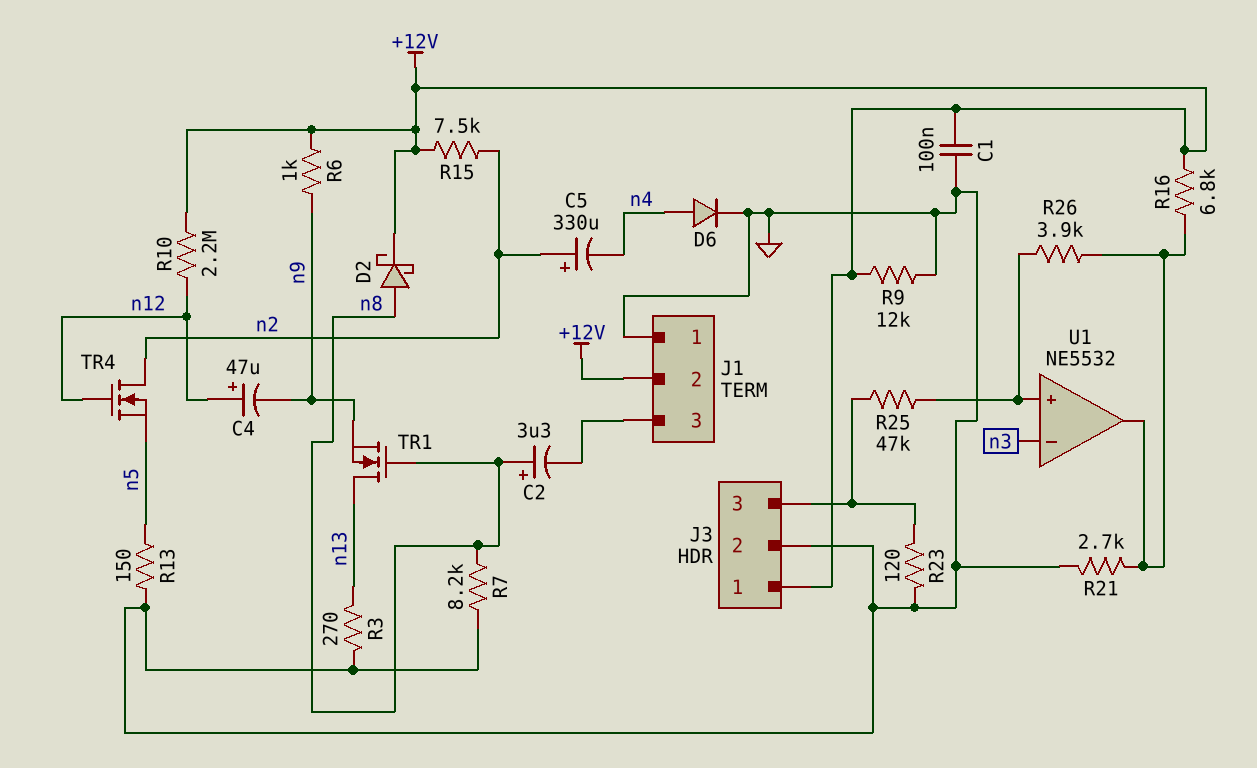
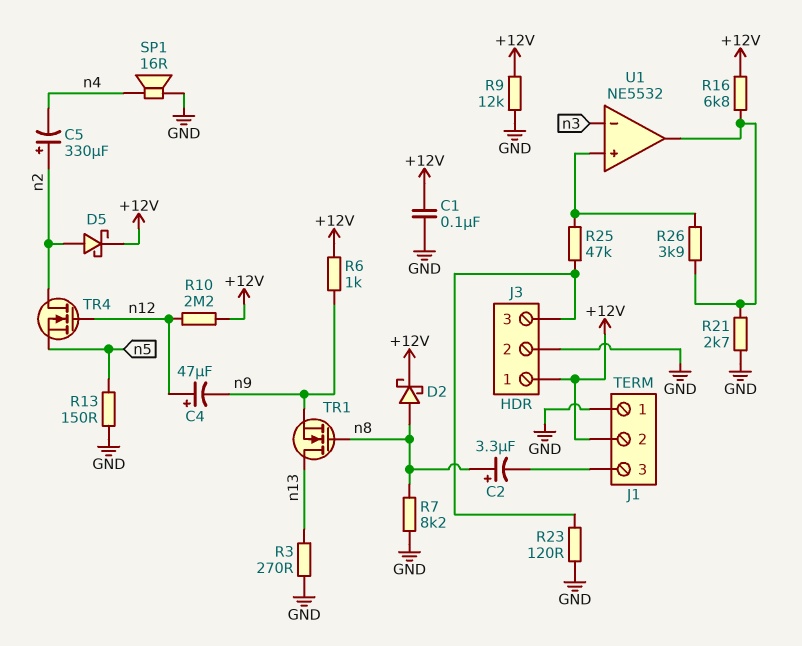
D5: none -> schottky (A n2, K +12V)
D6: diode (A n4, K GND) -> none
R15: 7.5k (+12V, n2) -> none
SP1: none -> speaker 16R (GND, n4)

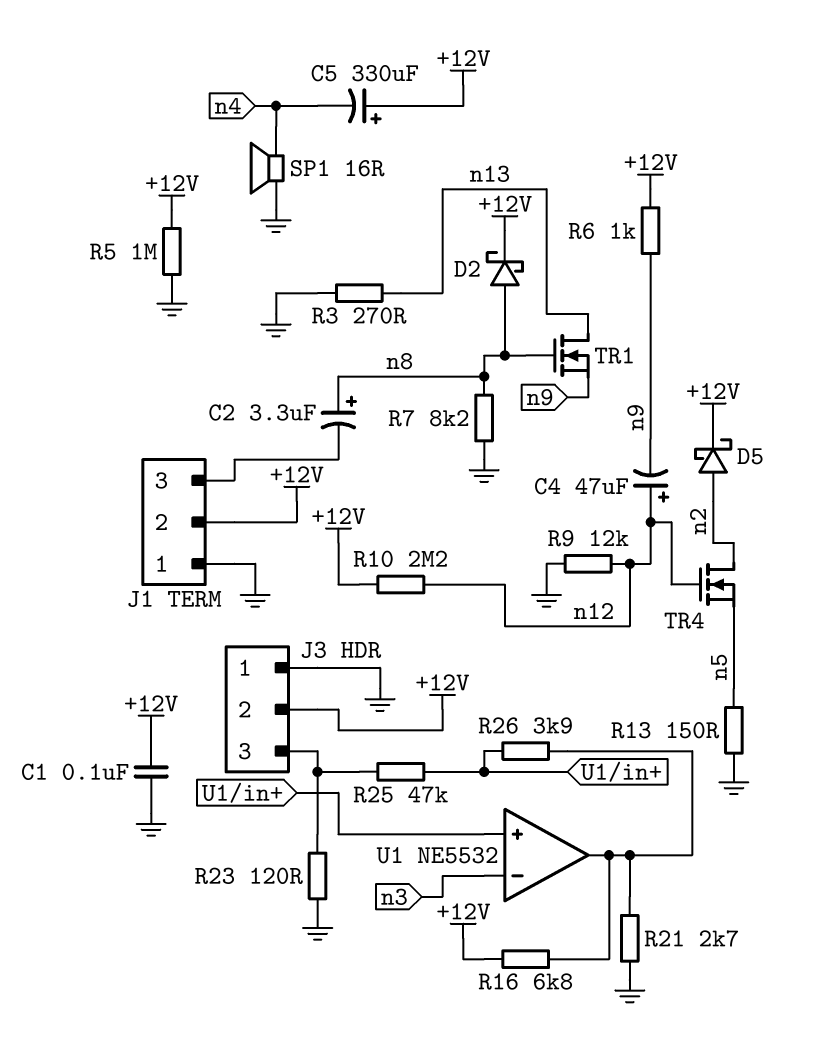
C5: 330uF (plus n2, minus n4) -> 330uF (plus +12V, minus n4)
J3 pin 1: +12V -> GND
J3 pin 2: GND -> +12V
R5: none -> 1M (+12V, GND)
R9: 12k (+12V, GND) -> 12k (GND, n12)

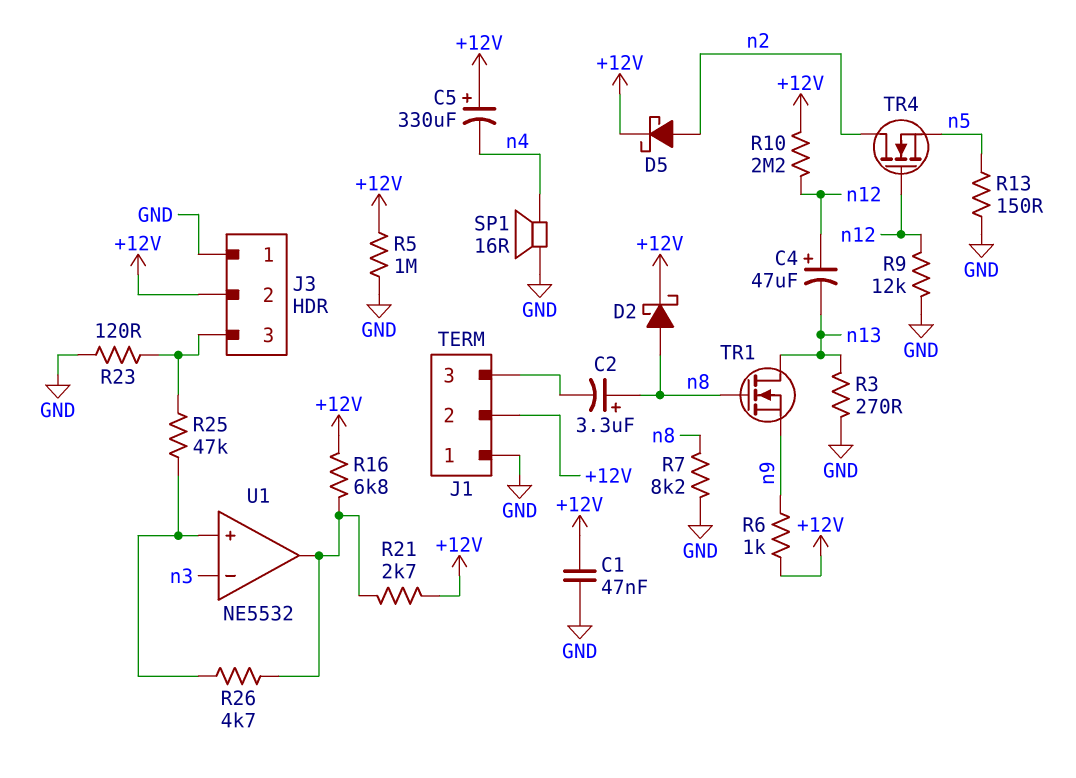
C1: 100nF (+12V, GND) -> 47nF (+12V, GND)
C4: 47uF (plus n12, minus n9) -> 47uF (plus n12, minus n13)
R21: 2.7k (GND, U1/out) -> 2.7k (+12V, U1/out)
R26: 3.9k (U1/in+, U1/out) -> 4.7k (U1/in+, U1/out)

